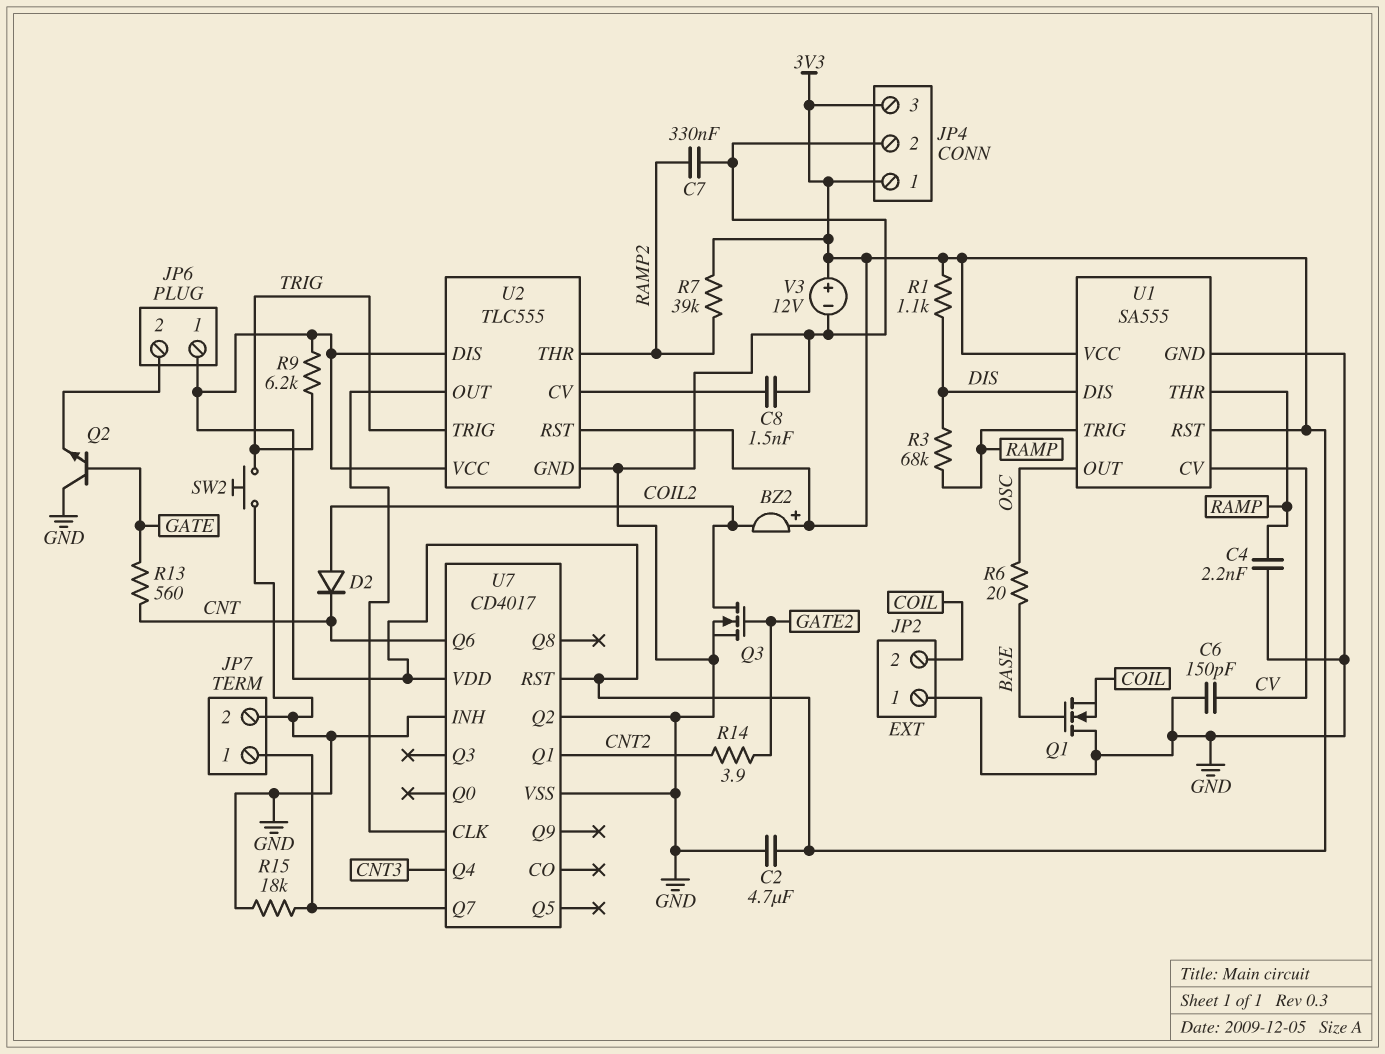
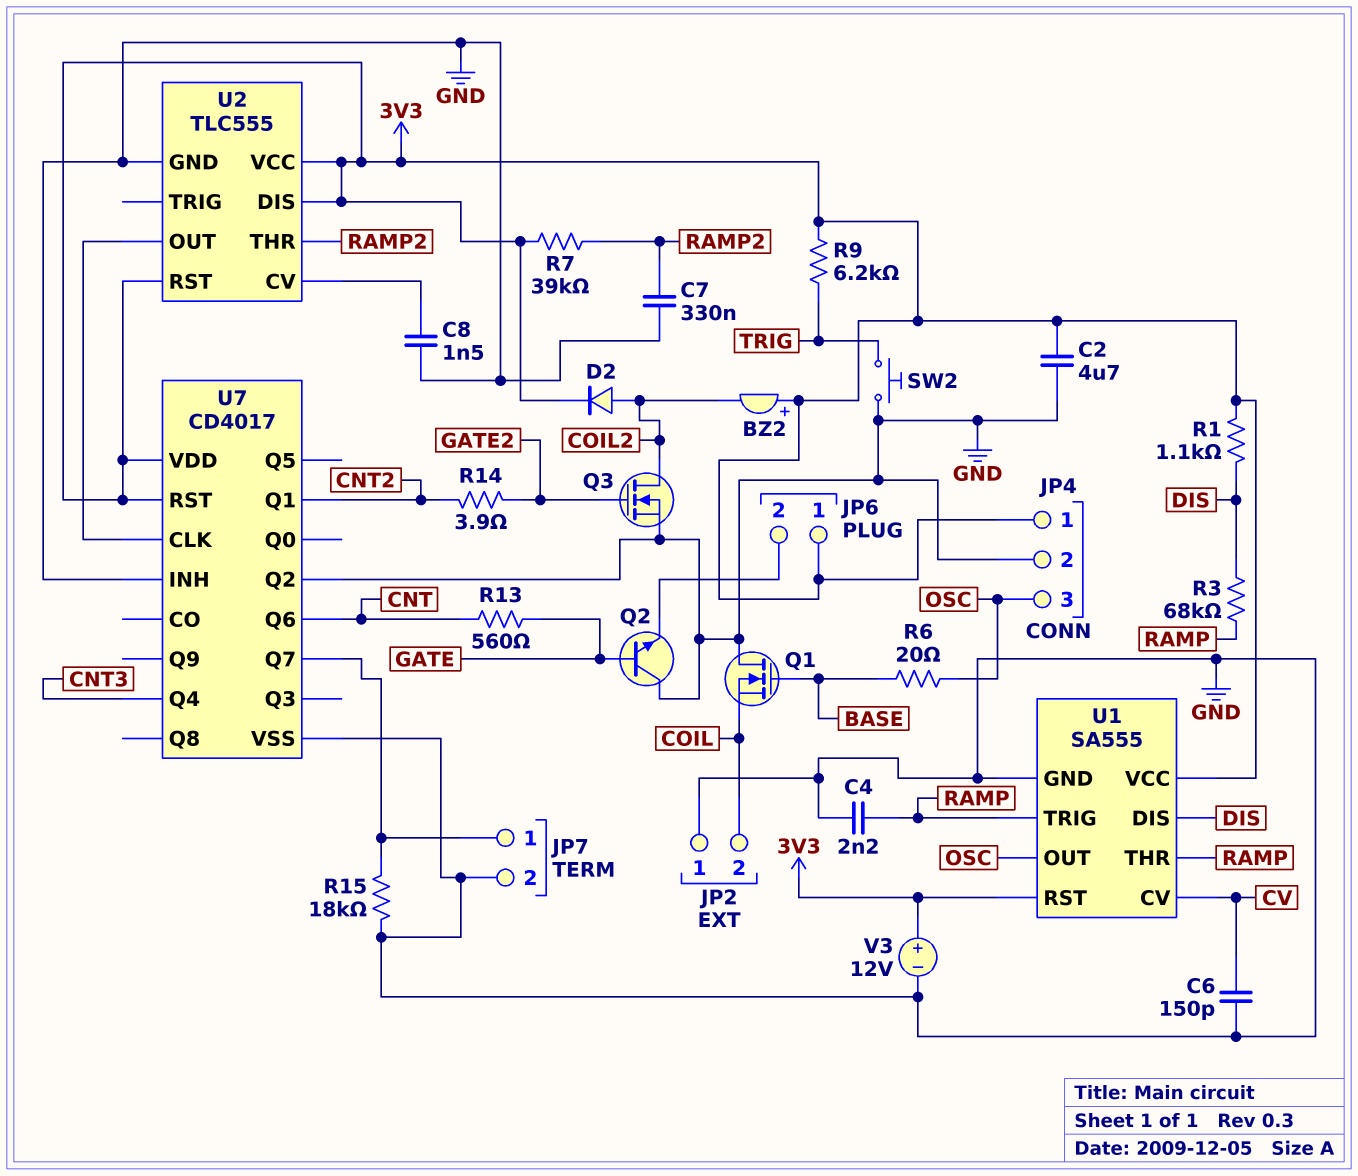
D2: diode (A COIL2, K CNT) -> diode (A COIL2, K 3V3)
JP4 pin 3: 3V3 -> OSC
U2 pin TRIG: TRIG -> none

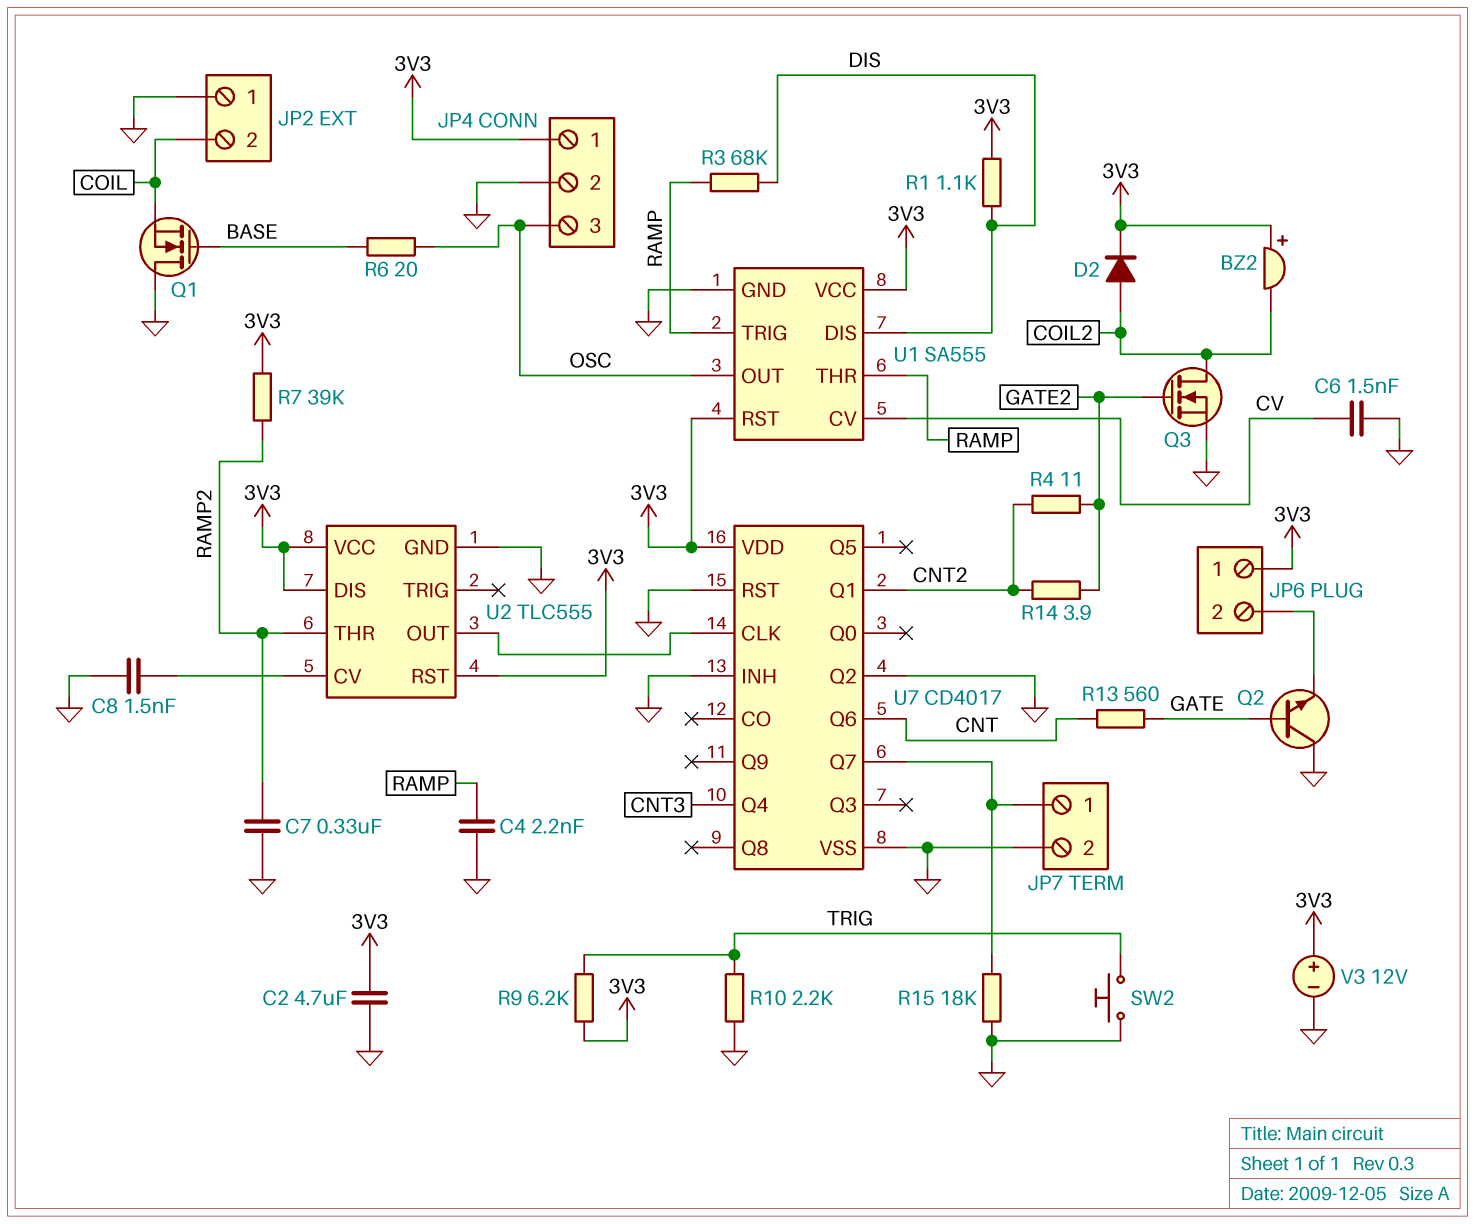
C6: 150pF (CV, GND) -> 1.5nF (CV, GND)
R4: none -> 11 (CNT2, GATE2)
R10: none -> 2.2k (GND, TRIG)
U7 pin RST: 3V3 -> GND

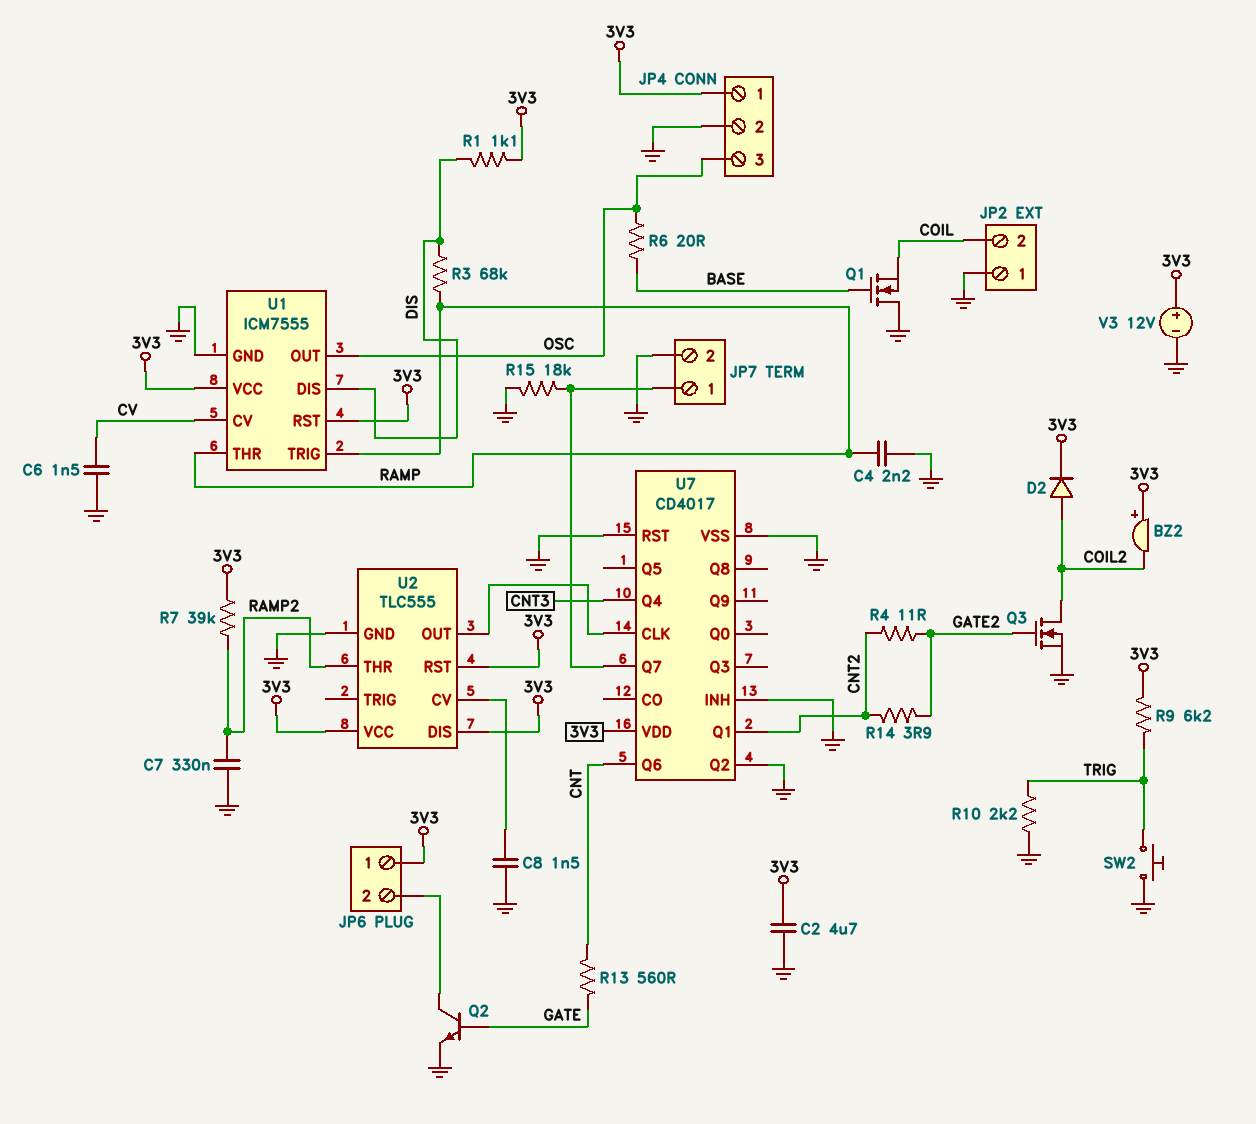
Q2: NPN (B GATE, C GND, E JP6/2) -> NPN (B GATE, C JP6/2, E GND)
U1: SA555 -> ICM7555

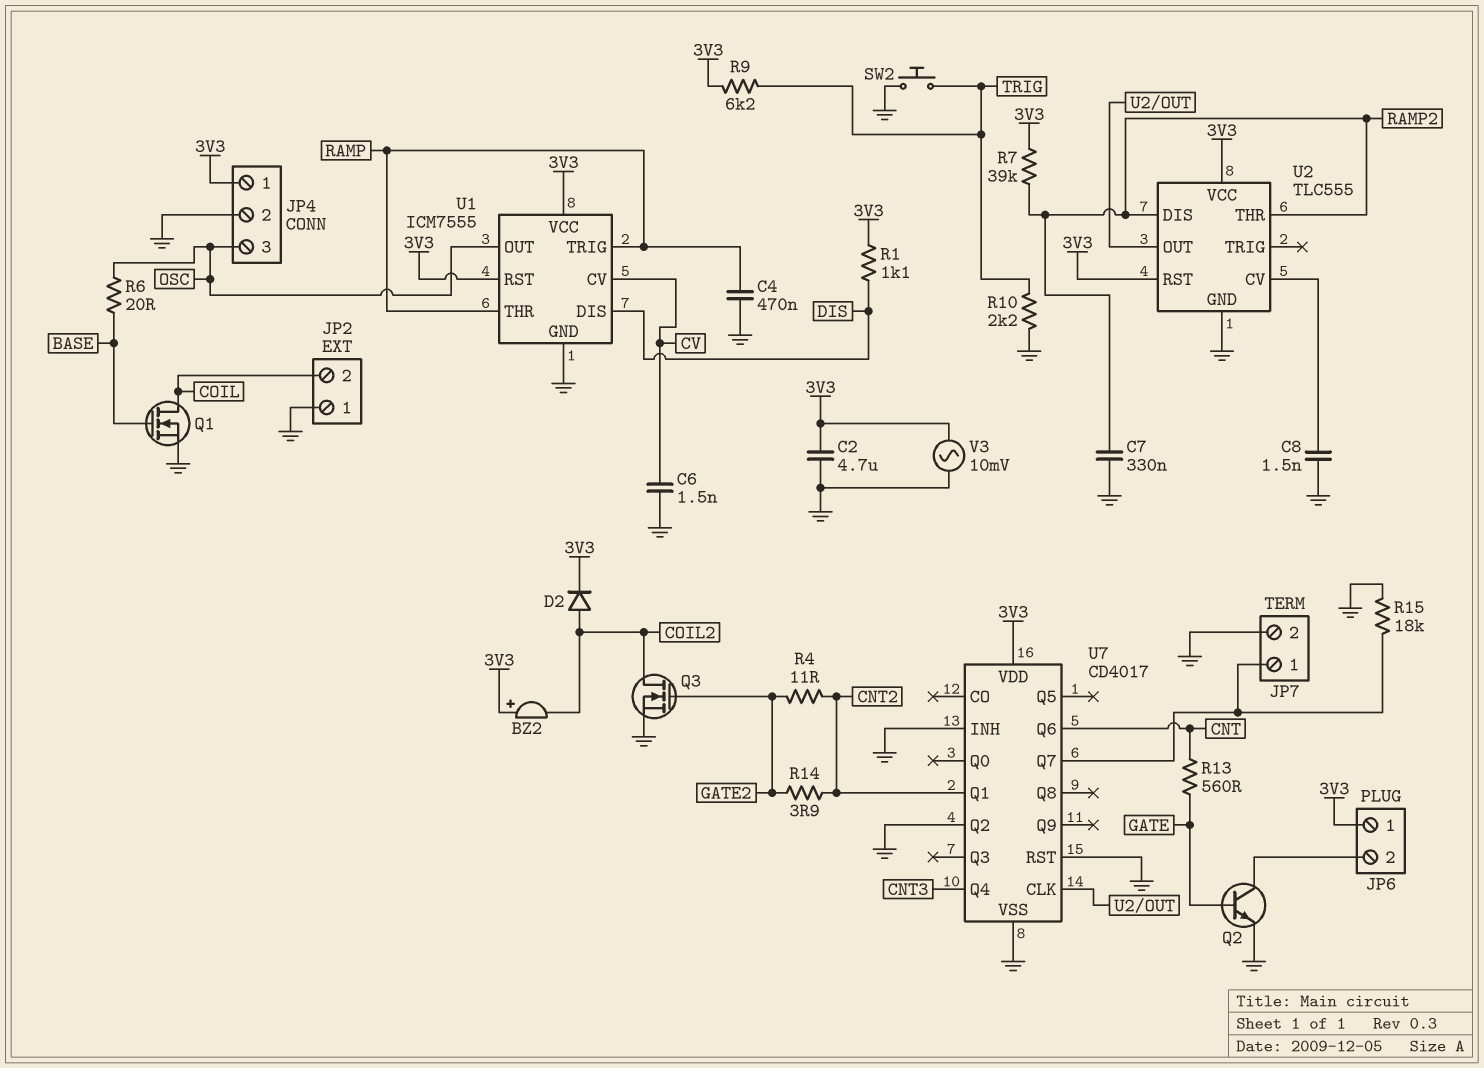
C4: 2.2nF (GND, RAMP) -> 470nF (GND, RAMP)
Q1: NMOS (G BASE, D GND, S COIL) -> NMOS (G BASE, D COIL, S GND)
R3: 68k (DIS, RAMP) -> none
U2 pin DIS: 3V3 -> RAMP2
V3: 12V (plus 3V3, minus GND) -> AC 10mV (3V3, GND)

